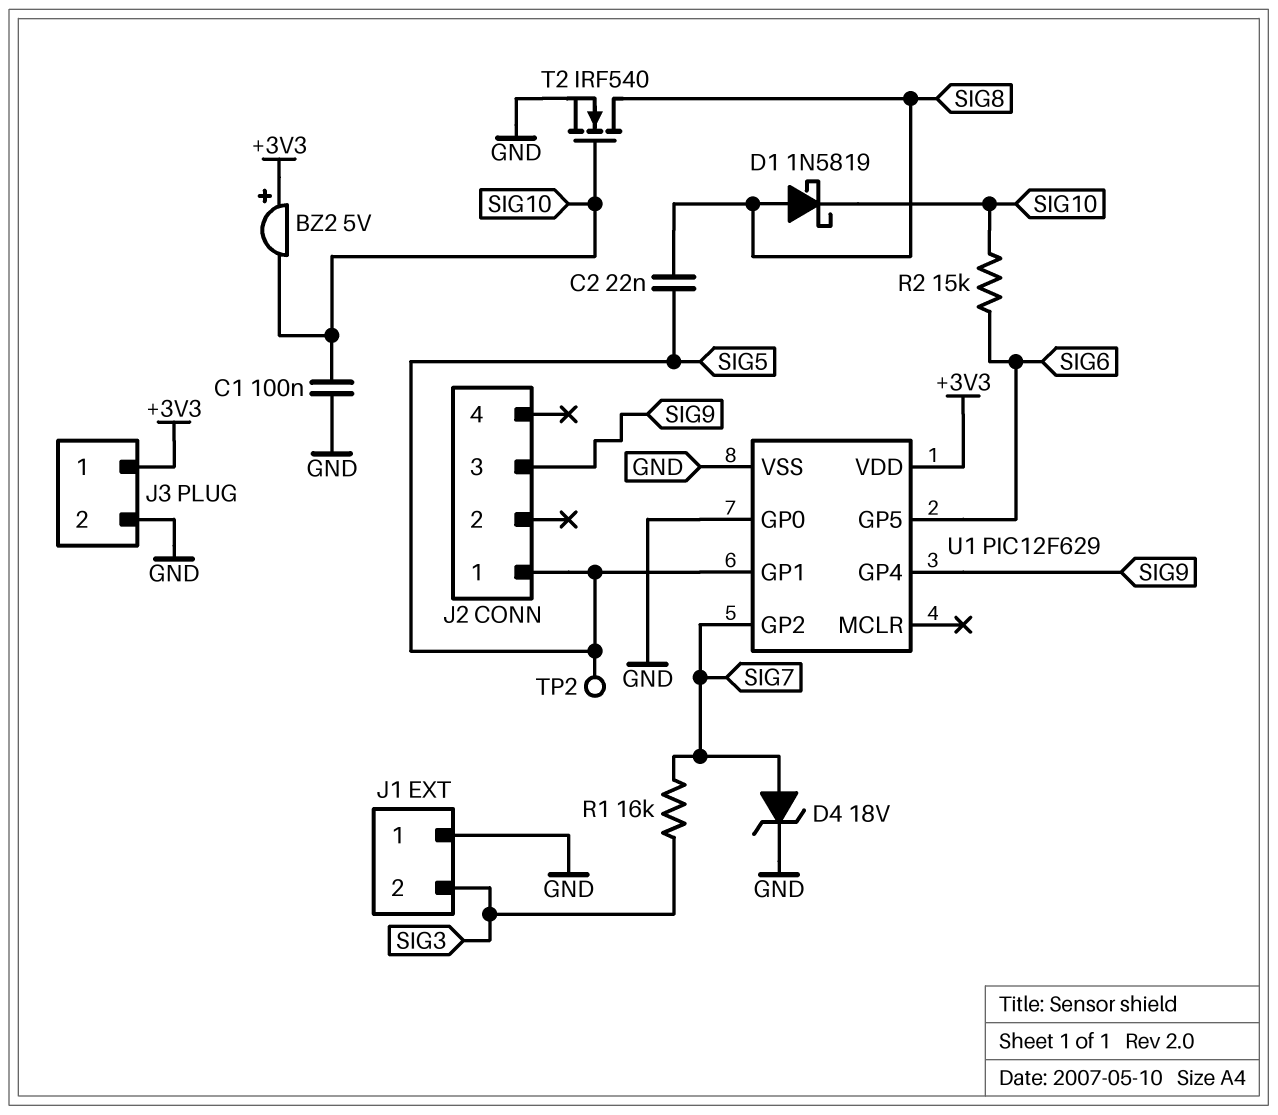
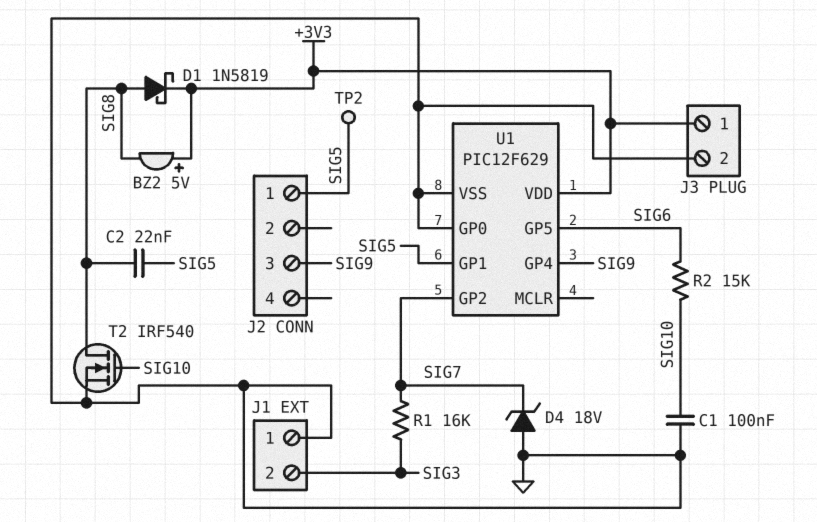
BZ2: buzzer 5V (plus +3V3, minus SIG10) -> buzzer 5V (plus +3V3, minus SIG8)
D1: schottky 1N5819 (A SIG8, K SIG10) -> schottky 1N5819 (A SIG8, K +3V3)
D4: zener 18V (A SIG7, K GND) -> zener 18V (A GND, K SIG7)

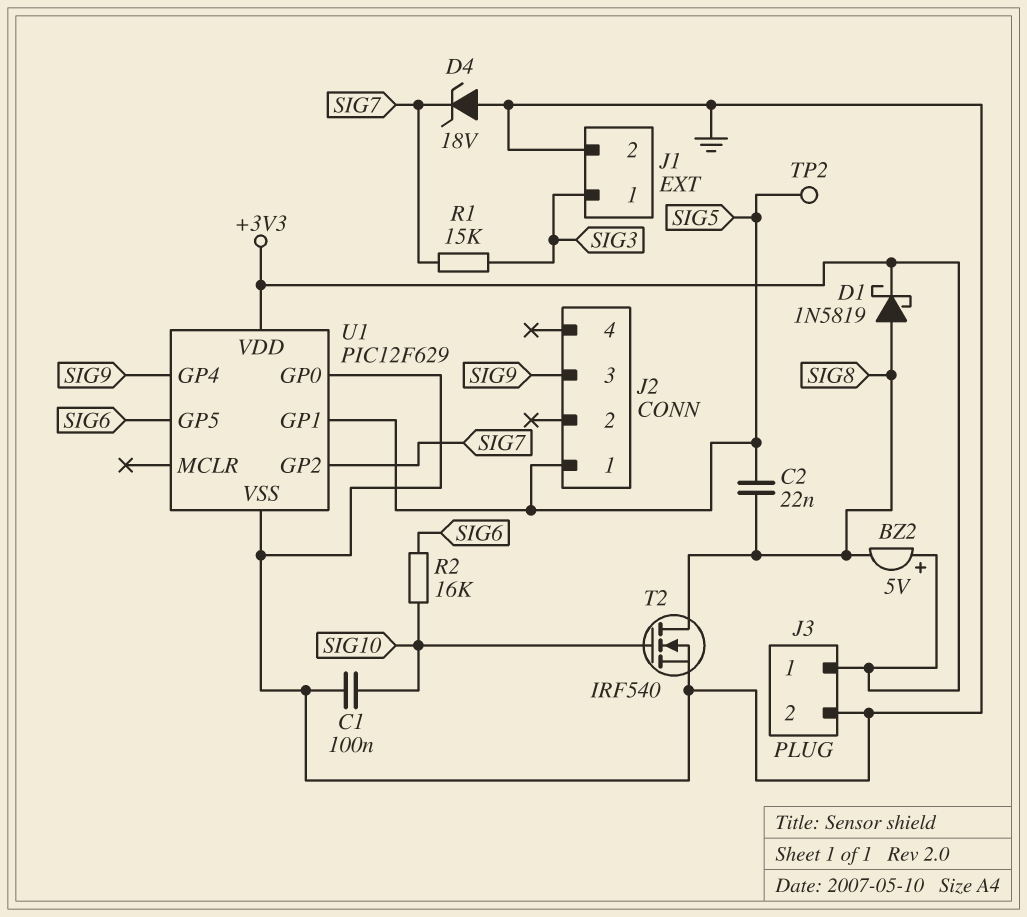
J1 pin 1: GND -> SIG3
J1 pin 2: SIG3 -> GND
R1: 16k (SIG3, SIG7) -> 15k (SIG3, SIG7)
R2: 15k (SIG6, SIG10) -> 16k (SIG6, SIG10)

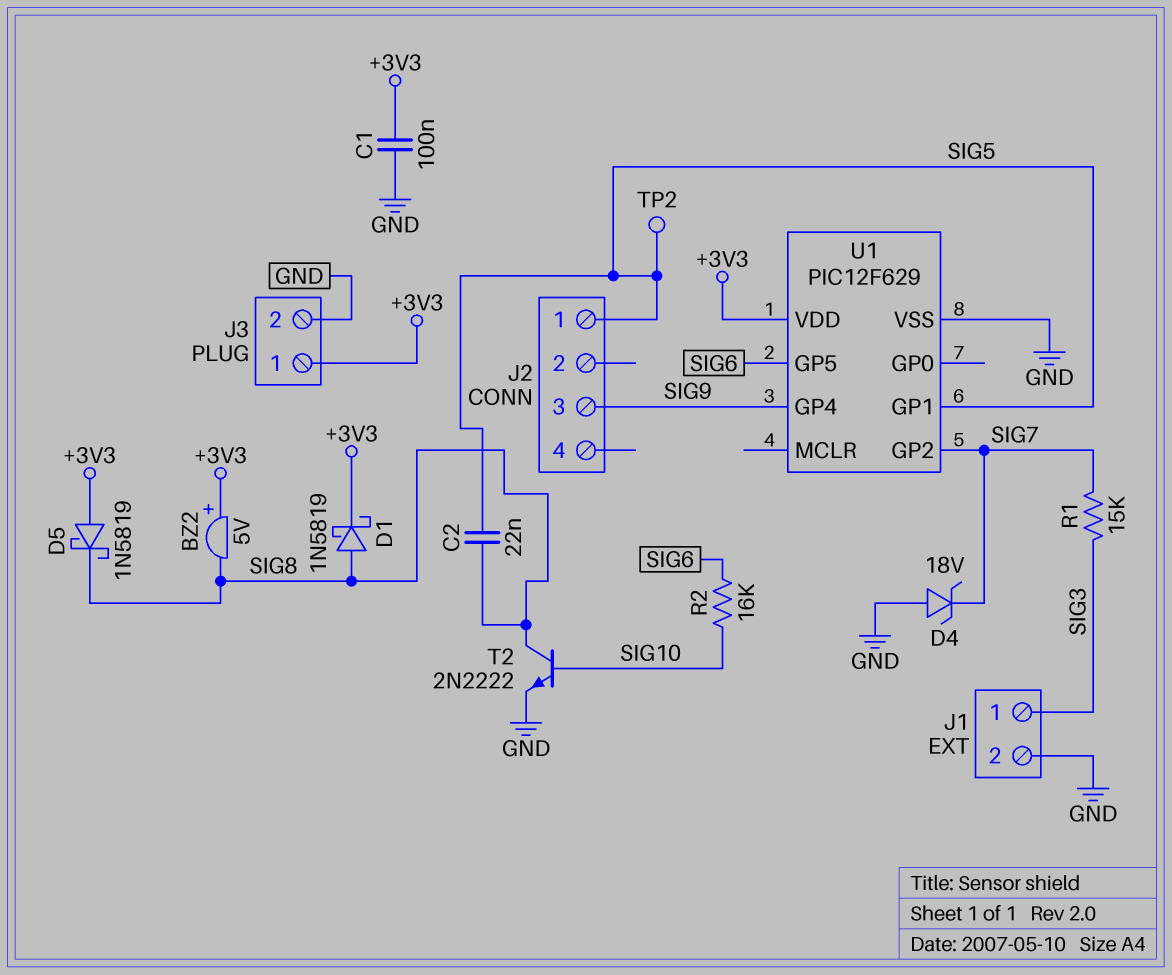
C1: 100nF (GND, SIG10) -> 100nF (+3V3, GND)
D5: none -> schottky 1N5819 (A +3V3, K SIG8)
T2: NMOS IRF540 (G SIG10, D SIG8, S GND) -> NPN 2N2222 (B SIG10, C SIG8, E GND)
U1 pin GP0: GND -> none

